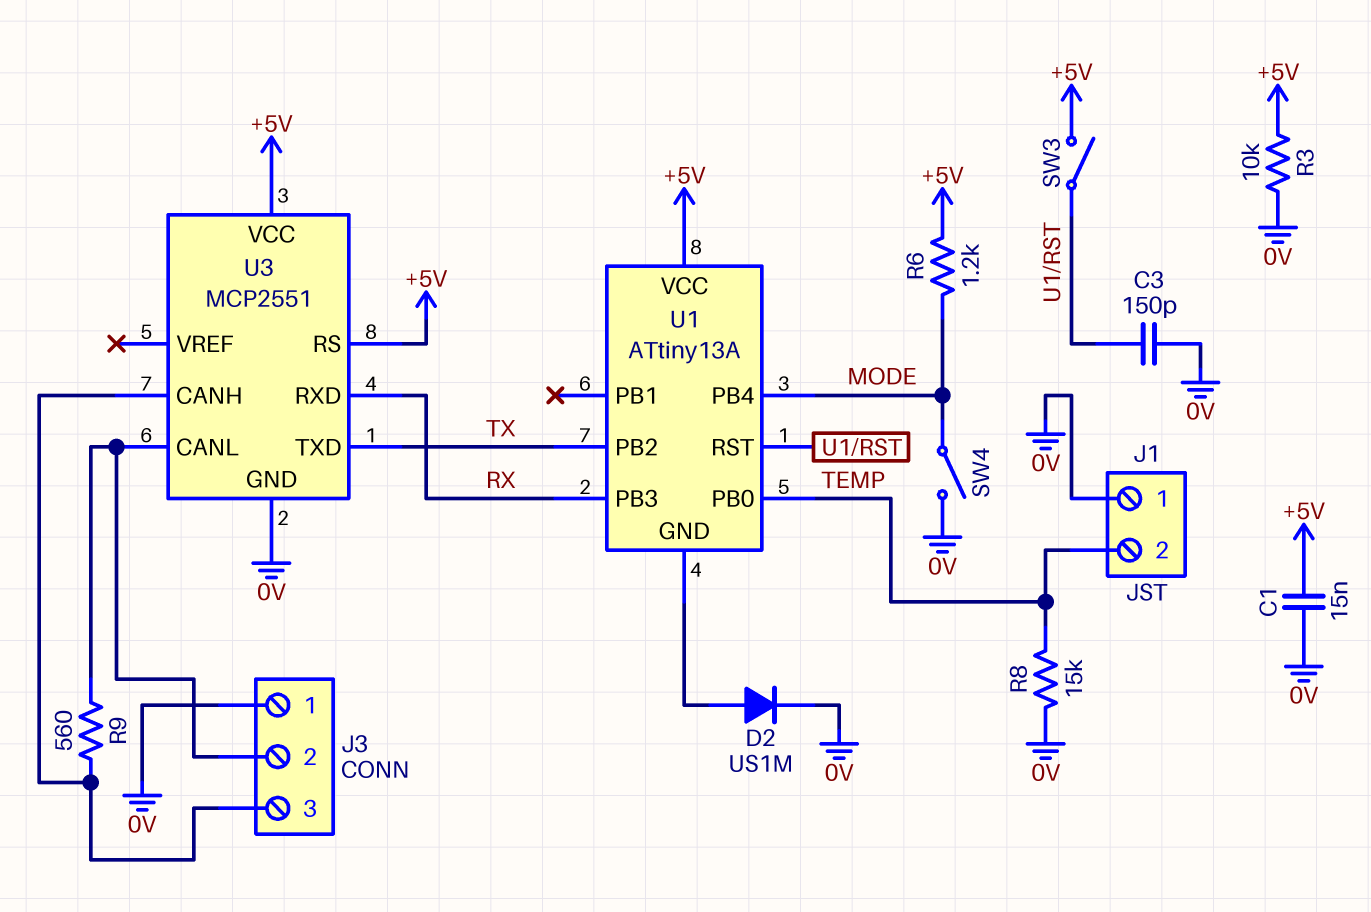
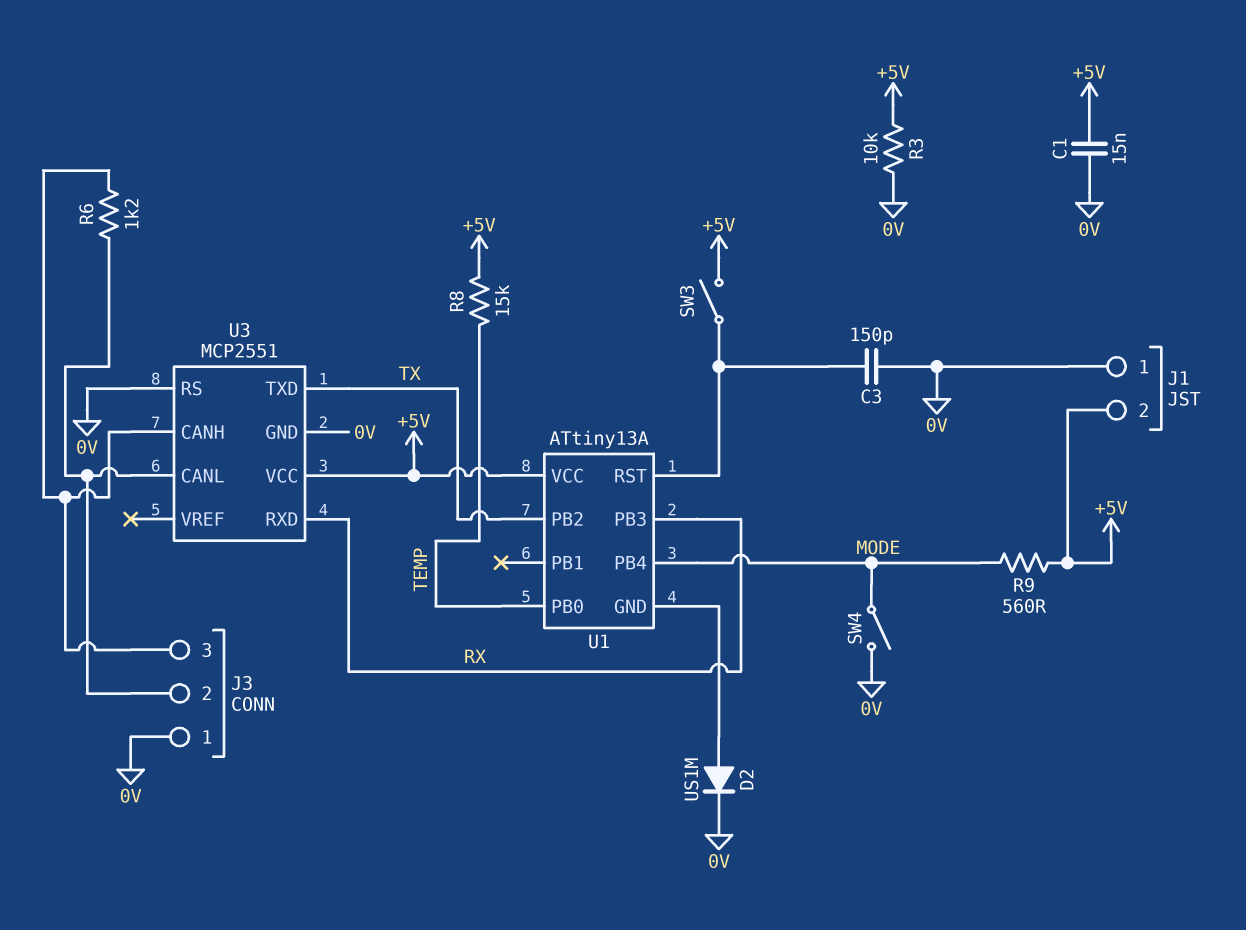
J1 pin 2: TEMP -> +5V
R6: 1.2k (+5V, MODE) -> 1.2k (J3/2, J3/3)
R8: 15k (0V, TEMP) -> 15k (+5V, TEMP)
R9: 560 (J3/2, J3/3) -> 560 (+5V, MODE)
U3 pin RS: +5V -> 0V

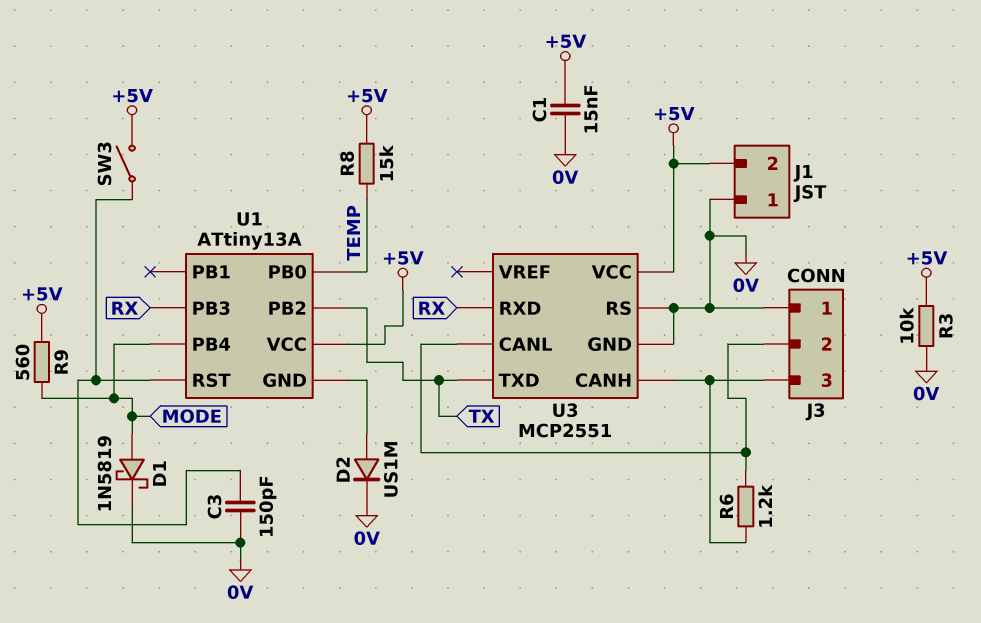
D1: none -> schottky 1N5819 (A MODE, K 0V)
SW4: switch (0V, MODE) -> none

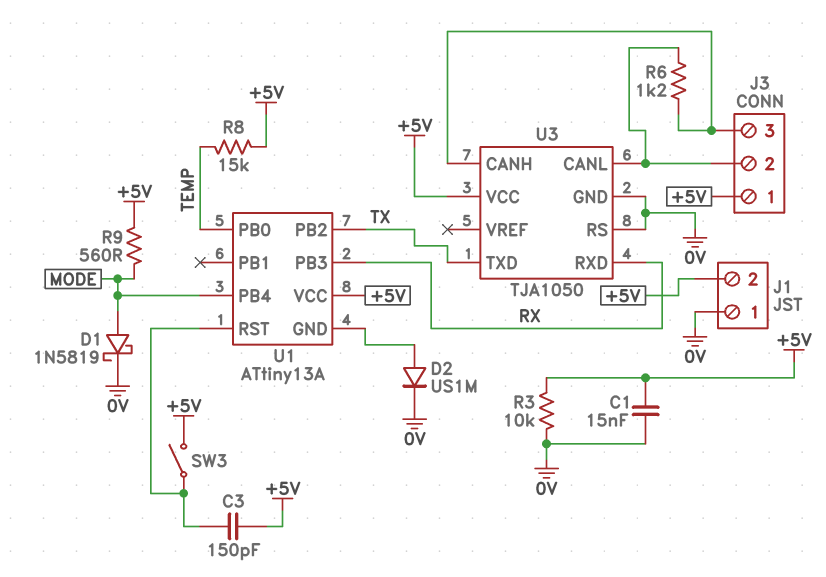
C3: 150pF (0V, U1/RST) -> 150pF (+5V, U1/RST)
J3 pin 1: 0V -> +5V
U3: MCP2551 -> TJA1050

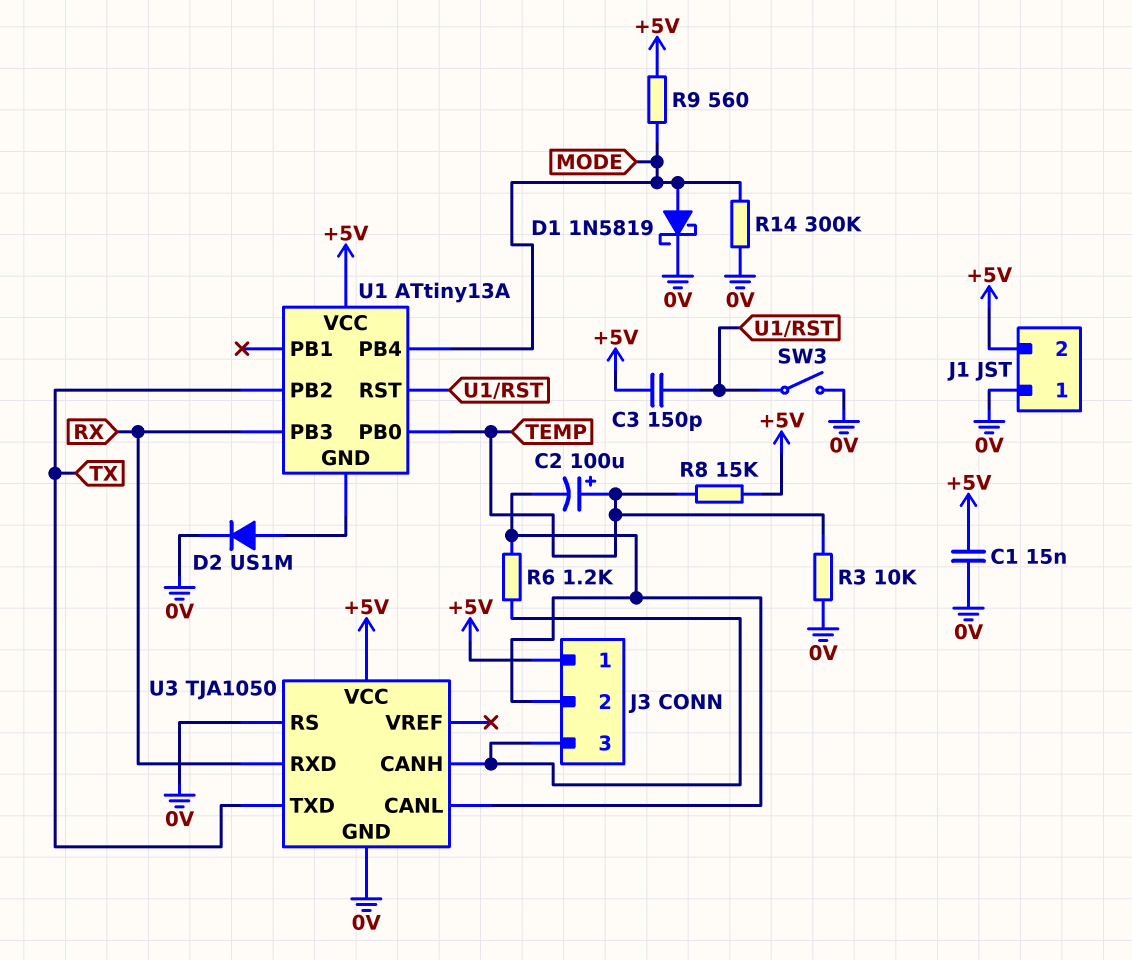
C2: none -> 100uF (plus TEMP, minus J3/2)
R3: 10k (+5V, 0V) -> 10k (0V, TEMP)
R14: none -> 300k (0V, MODE)
SW3: switch (+5V, U1/RST) -> switch (0V, U1/RST)

